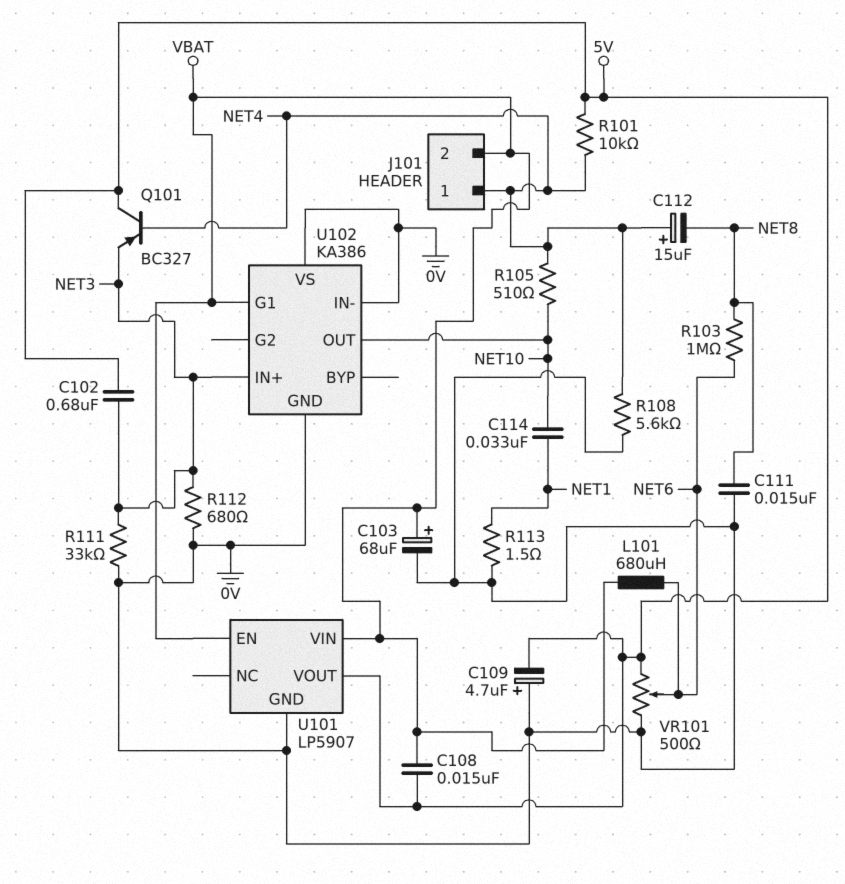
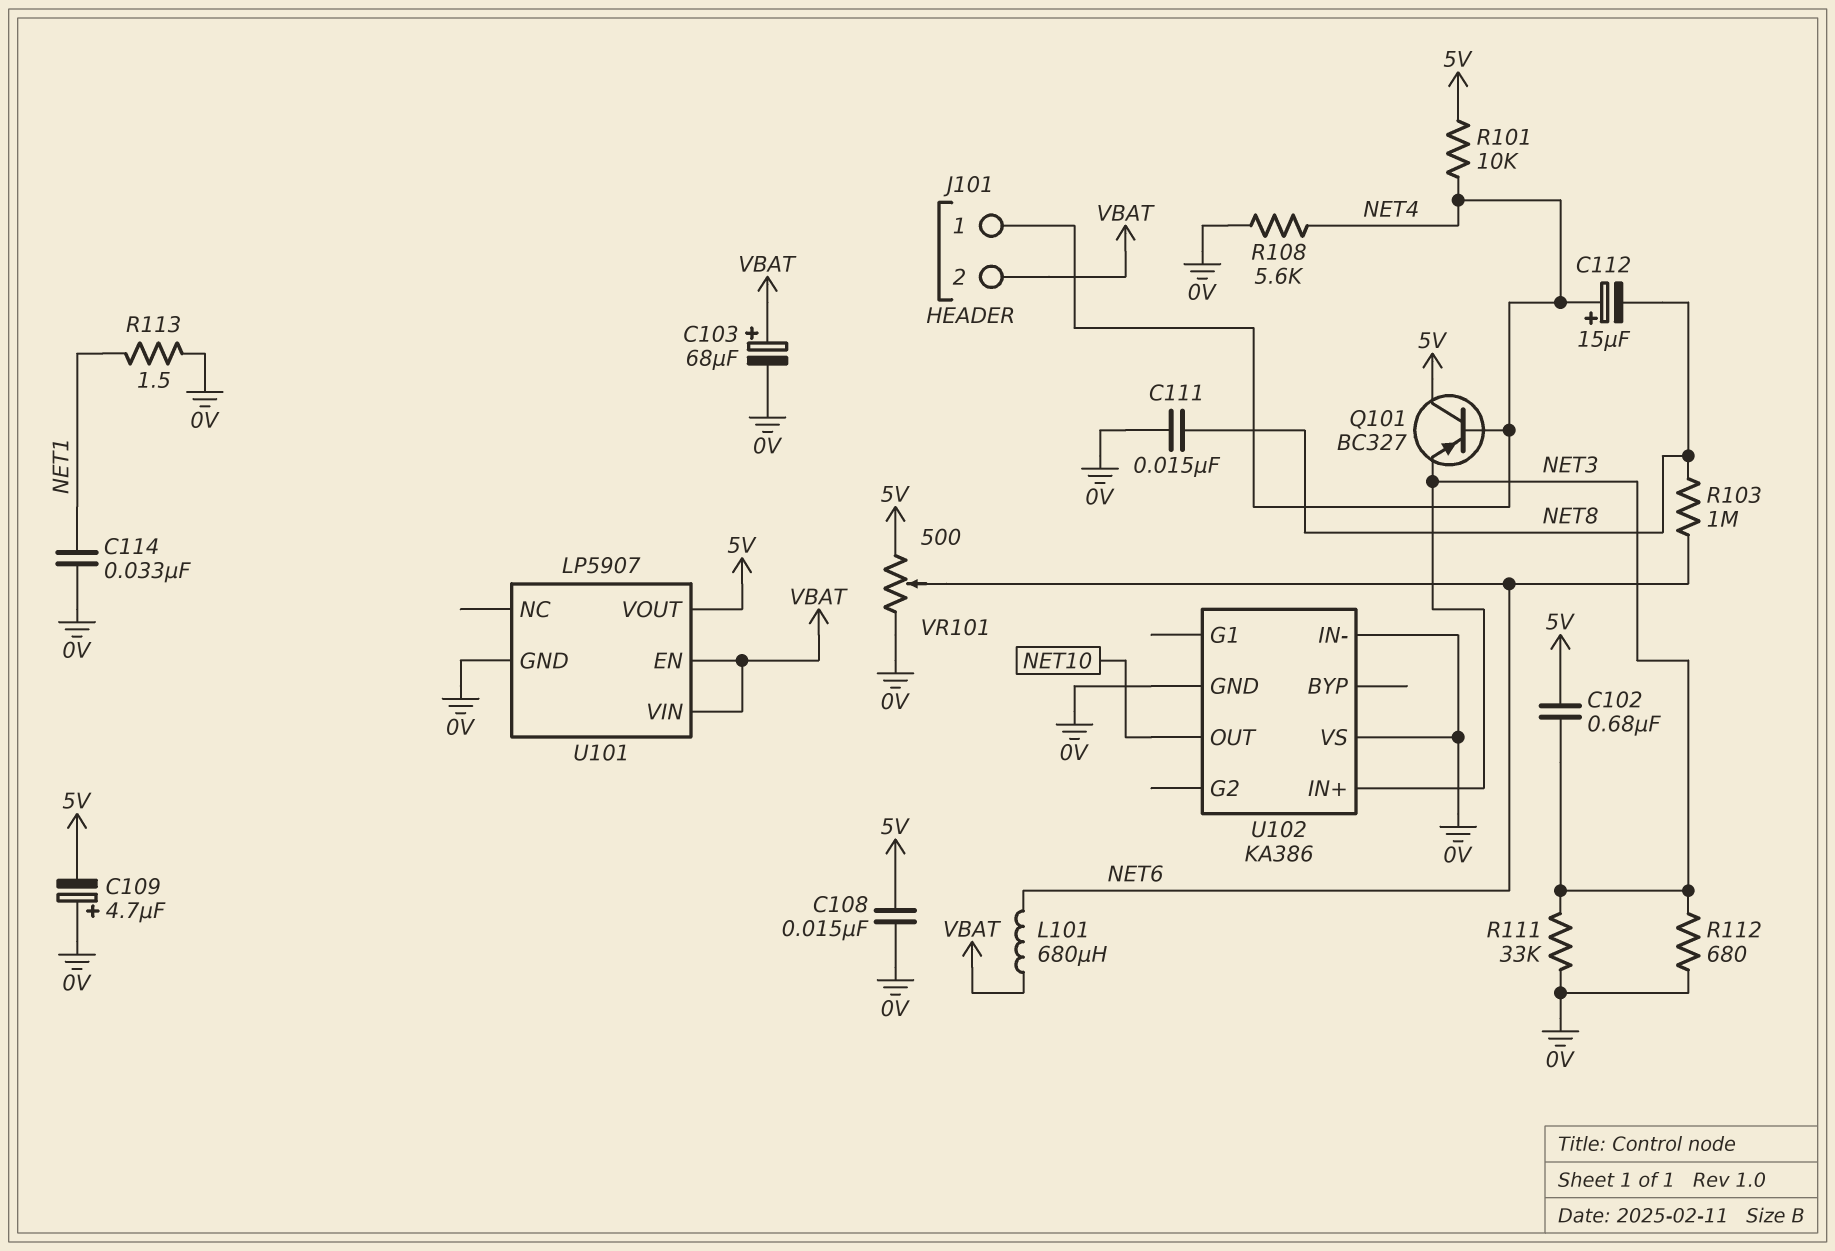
C108: 15nF (5V, VBAT) -> 15nF (0V, 5V)
C114: 33nF (NET1, NET10) -> 33nF (0V, NET1)
R105: 510 (NET4, NET10) -> none
U102 pin G1: VBAT -> none

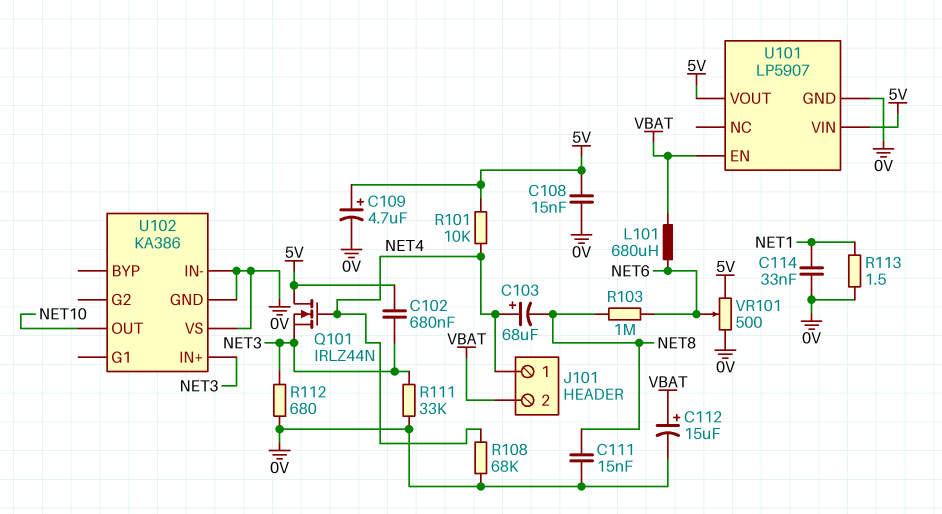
C103: 68uF (plus VBAT, minus 0V) -> 68uF (plus NET4, minus NET8)
C109: 4.7uF (plus 0V, minus 5V) -> 4.7uF (plus 5V, minus 0V)
C112: 15uF (plus NET4, minus NET8) -> 15uF (plus VBAT, minus 0V)
Q101: PNP BC327 (B NET4, C 5V, E NET3) -> NMOS IRLZ44N (G NET4, D 5V, S NET3)
R108: 5.6k (0V, NET4) -> 68k (0V, NET4)
U101 pin VIN: VBAT -> 5V

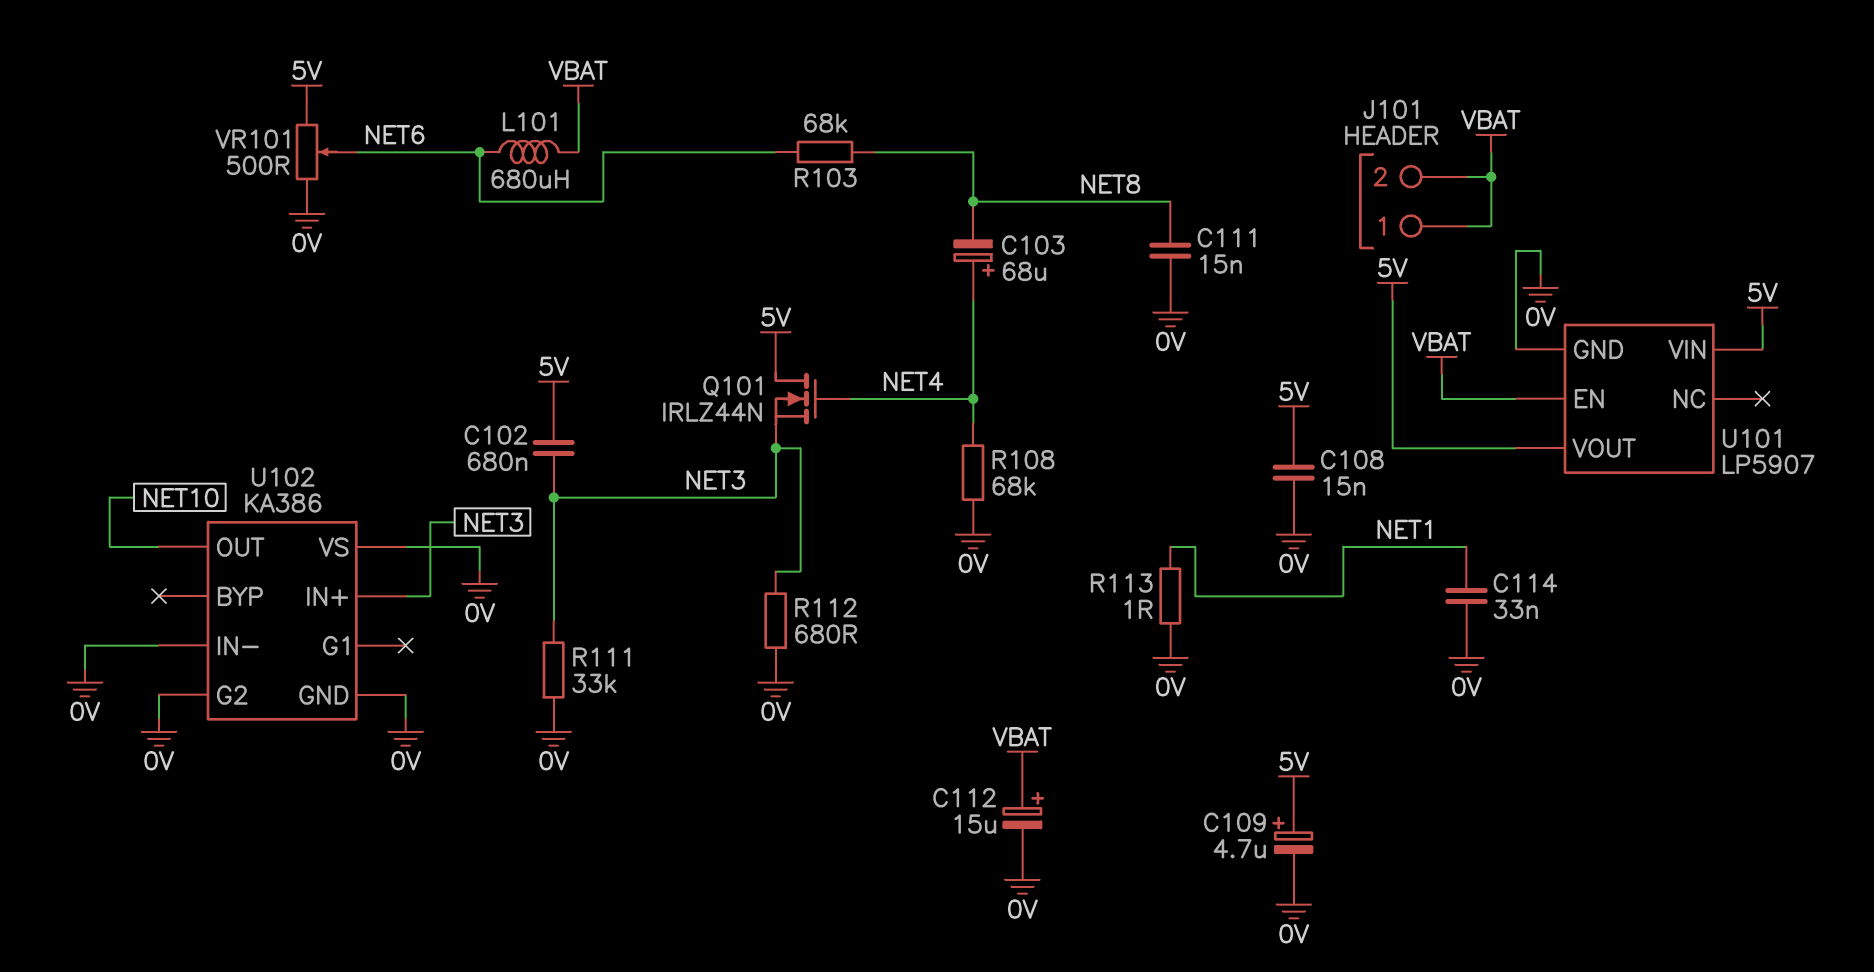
J101 pin 1: NET4 -> VBAT
R101: 10k (5V, NET4) -> none
R103: 1M (NET6, NET8) -> 68k (NET6, NET8)
R113: 1.5 (0V, NET1) -> 1 (0V, NET1)
U102 pin G2: none -> 0V

